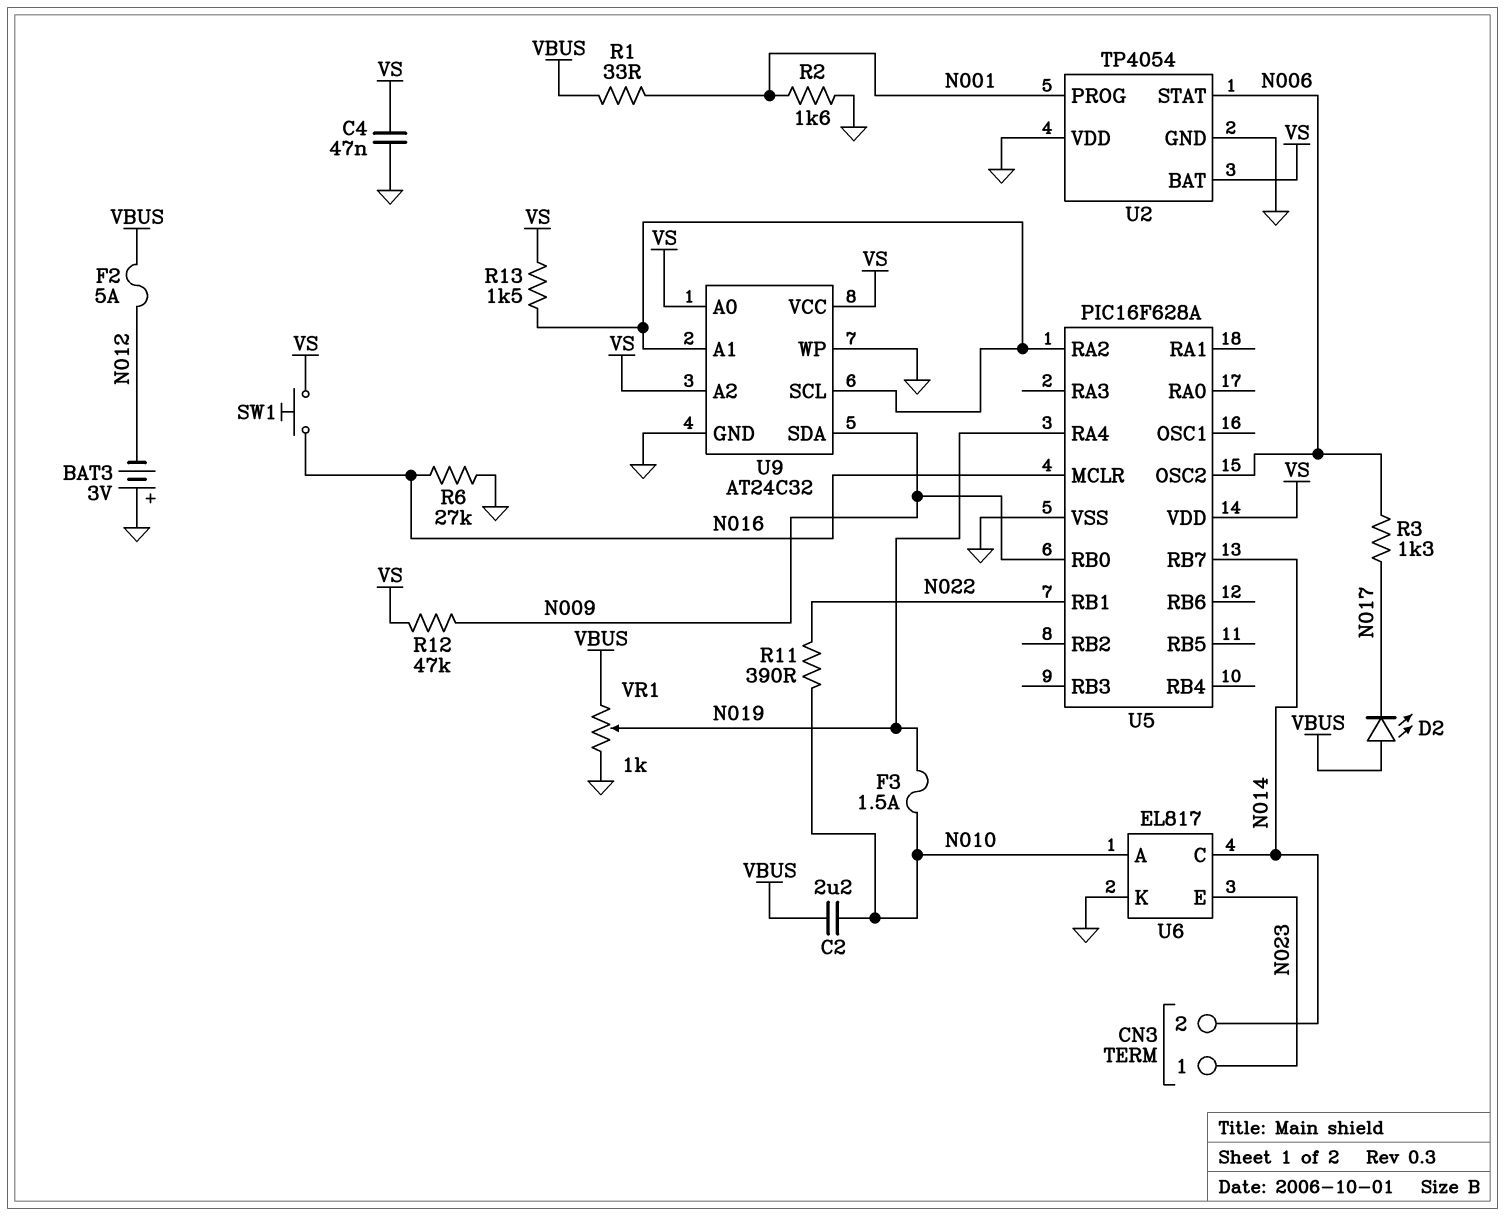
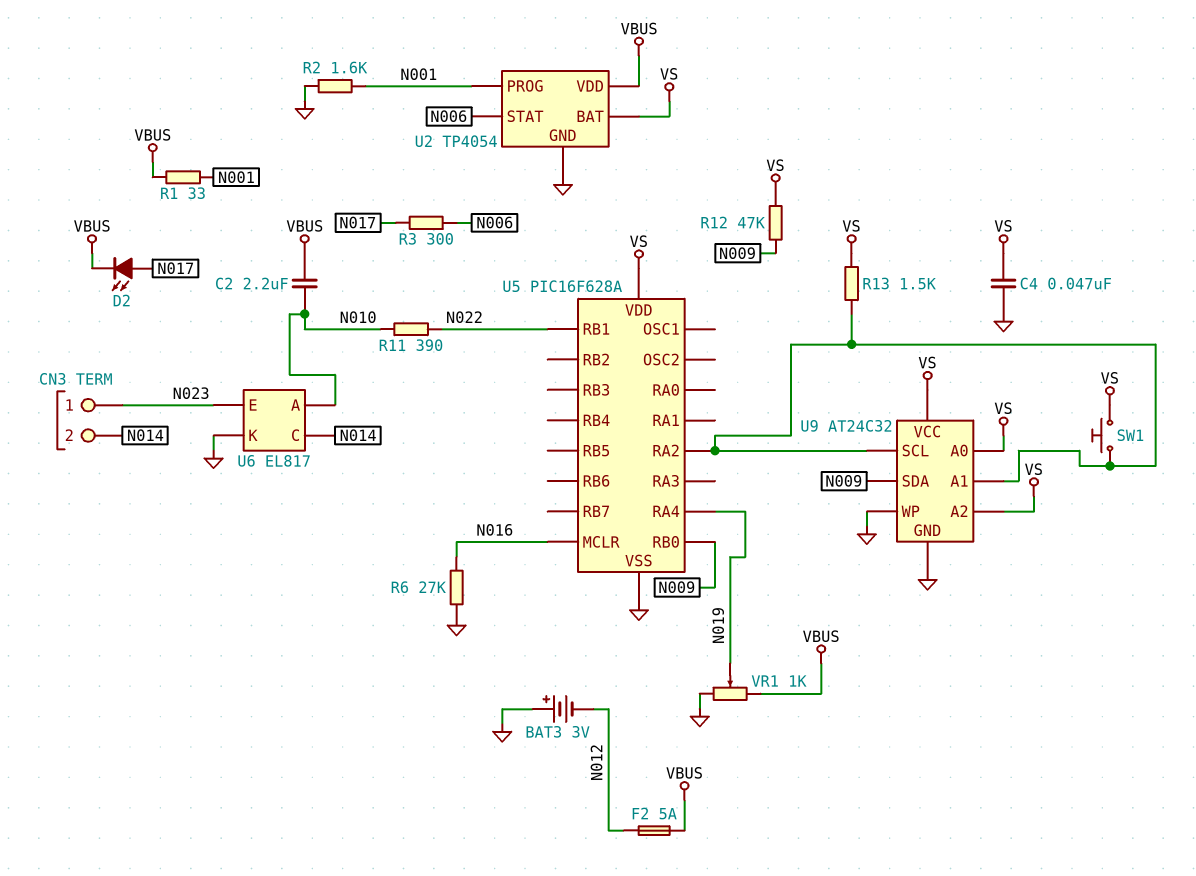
D2: LED (A VBUS, K N017) -> LED (A N017, K VBUS)
F3: 1.5A (N010, N019) -> none
R3: 1.3k (N006, N017) -> 300 (N006, N017)
SW1: button (N016, VS) -> button (U5/RA2, VS)
U2 pin VDD: GND -> VBUS
U5 pin OSC2: N006 -> none
U5 pin RB7: N014 -> none

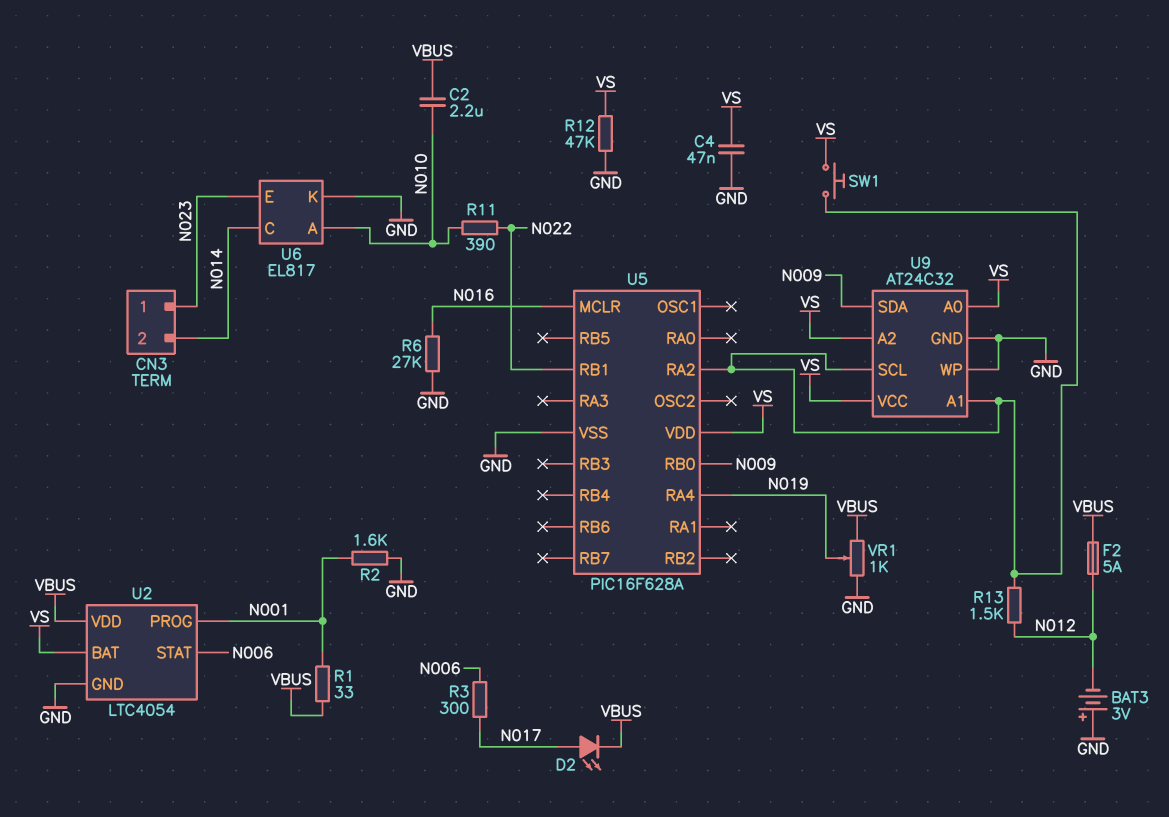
R12: 47k (N009, VS) -> 47k (GND, VS)
R13: 1.5k (U5/RA2, VS) -> 1.5k (N012, U5/RA2)
U2: TP4054 -> LTC4054

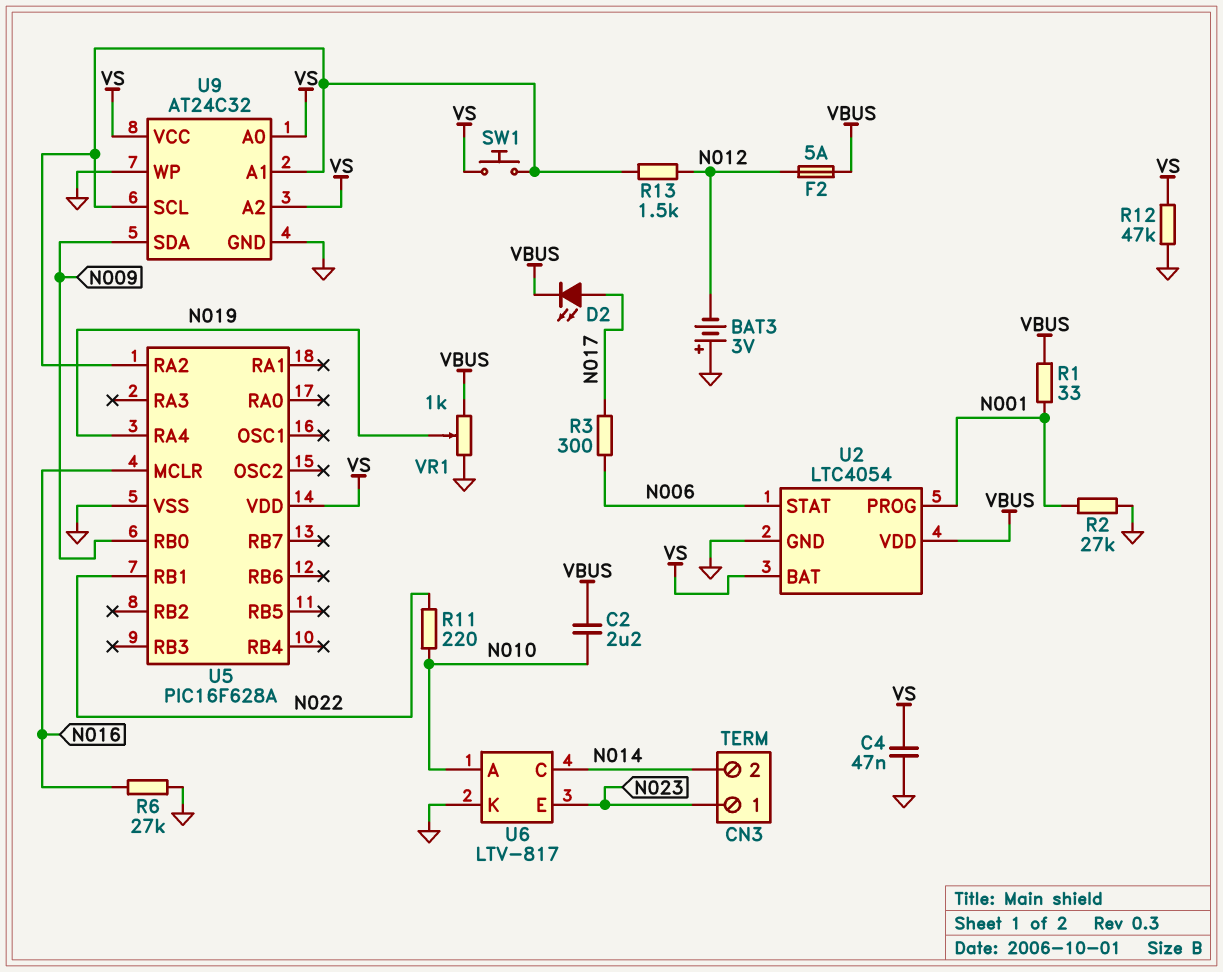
R2: 1.6k (GND, N001) -> 27k (GND, N001)
R11: 390 (N010, N022) -> 220 (N010, N022)
U6: EL817 -> LTV-817

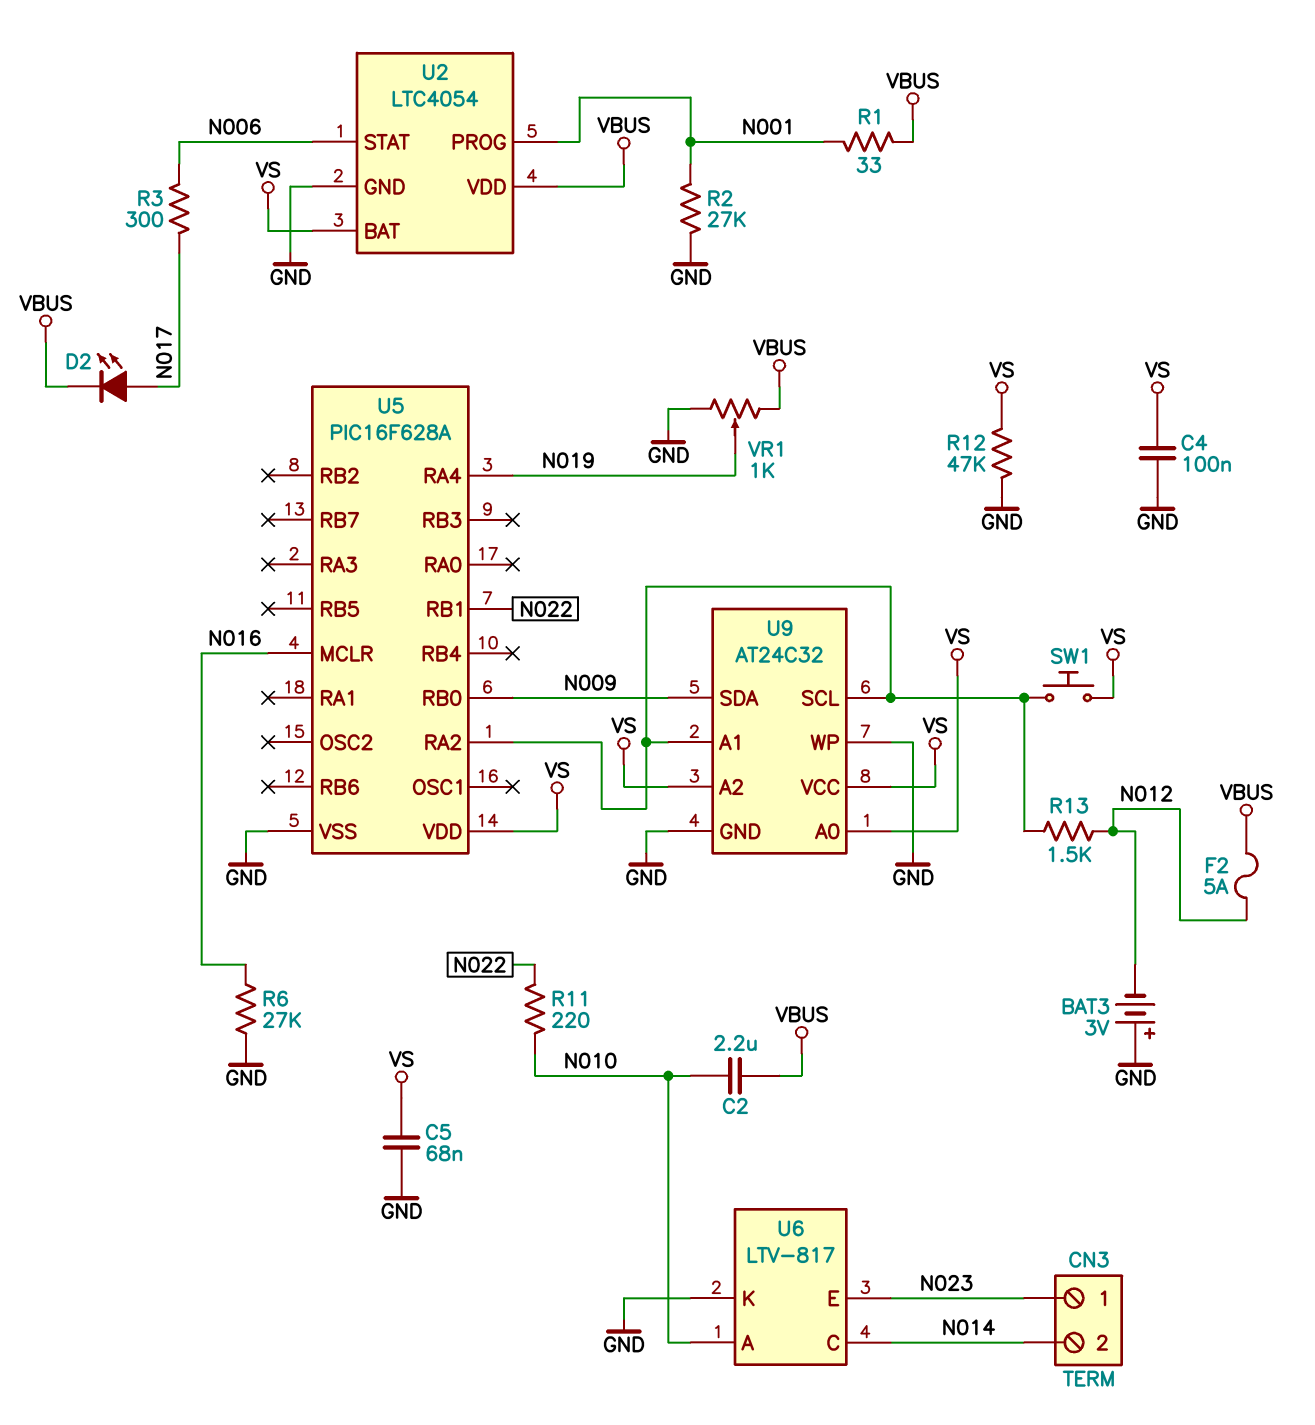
C4: 47nF (GND, VS) -> 100nF (GND, VS)
C5: none -> 68nF (GND, VS)

